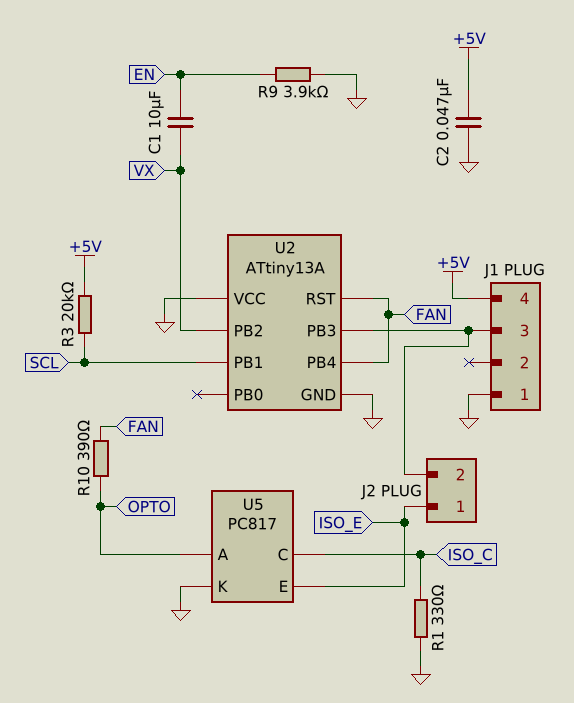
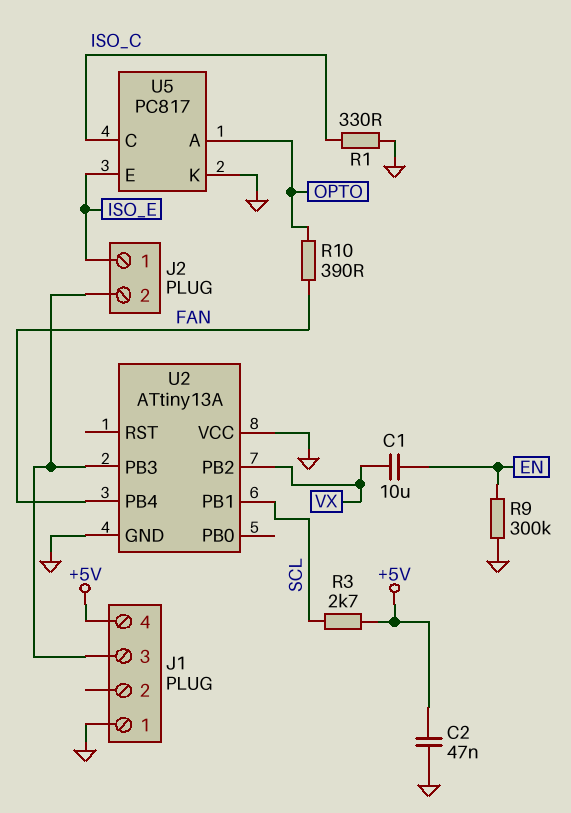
R3: 20k (+5V, SCL) -> 2.7k (+5V, SCL)
R9: 3.9k (EN, GND) -> 300k (EN, GND)
U2 pin RST: FAN -> none

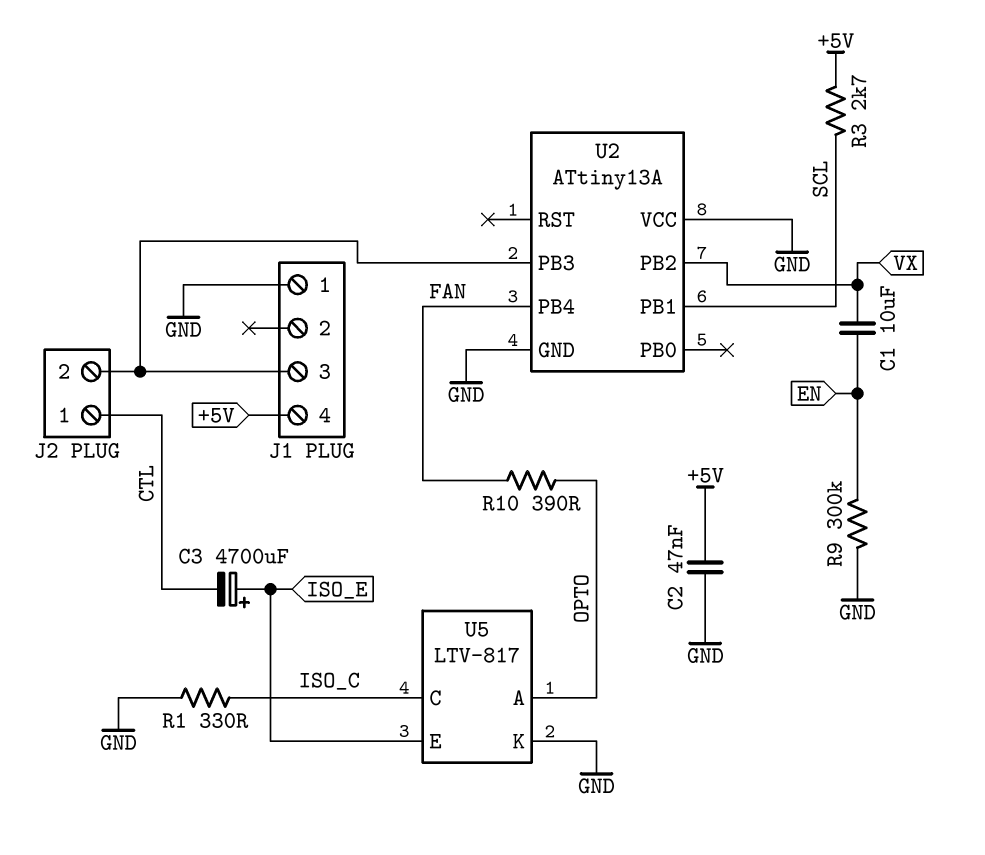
C3: none -> 4700uF (plus ISO_E, minus CTL)
J2 pin 1: ISO_E -> CTL
U5: PC817 -> LTV-817

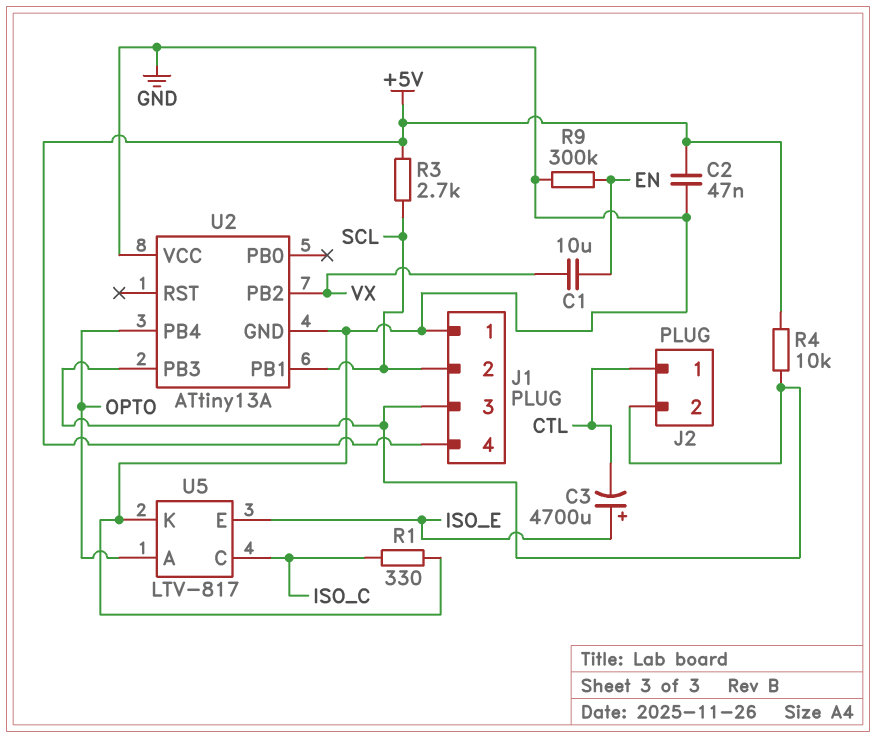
J1 pin 2: none -> SCL
R4: none -> 10k (+5V, J1/3)
R10: 390 (FAN, OPTO) -> none
U2 pin PB4: FAN -> OPTO

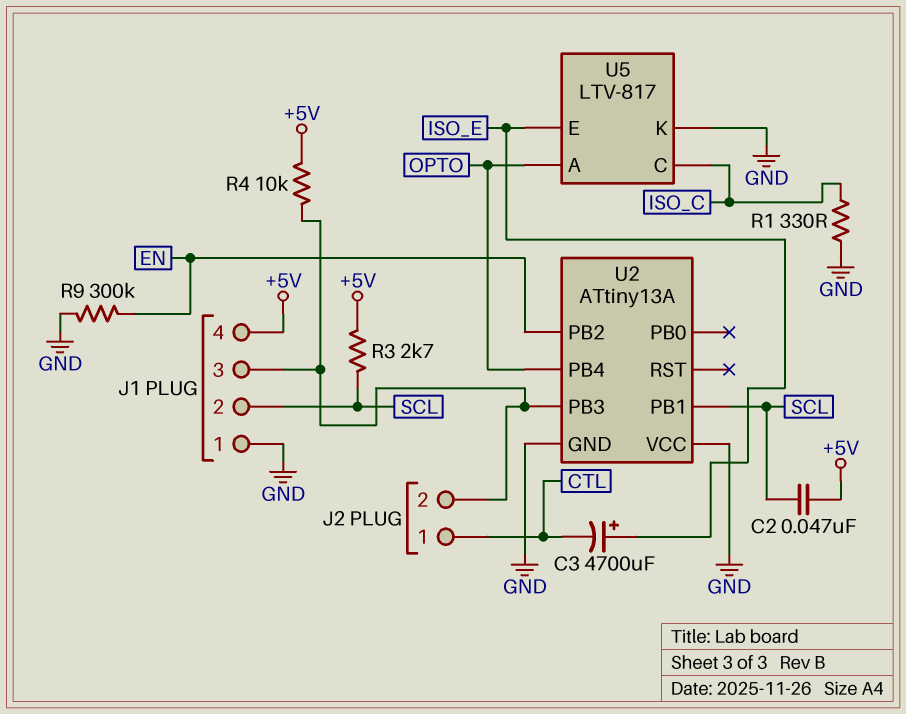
C1: 10uF (EN, VX) -> none
C2: 47nF (+5V, GND) -> 47nF (+5V, SCL)
U2 pin PB2: VX -> EN

